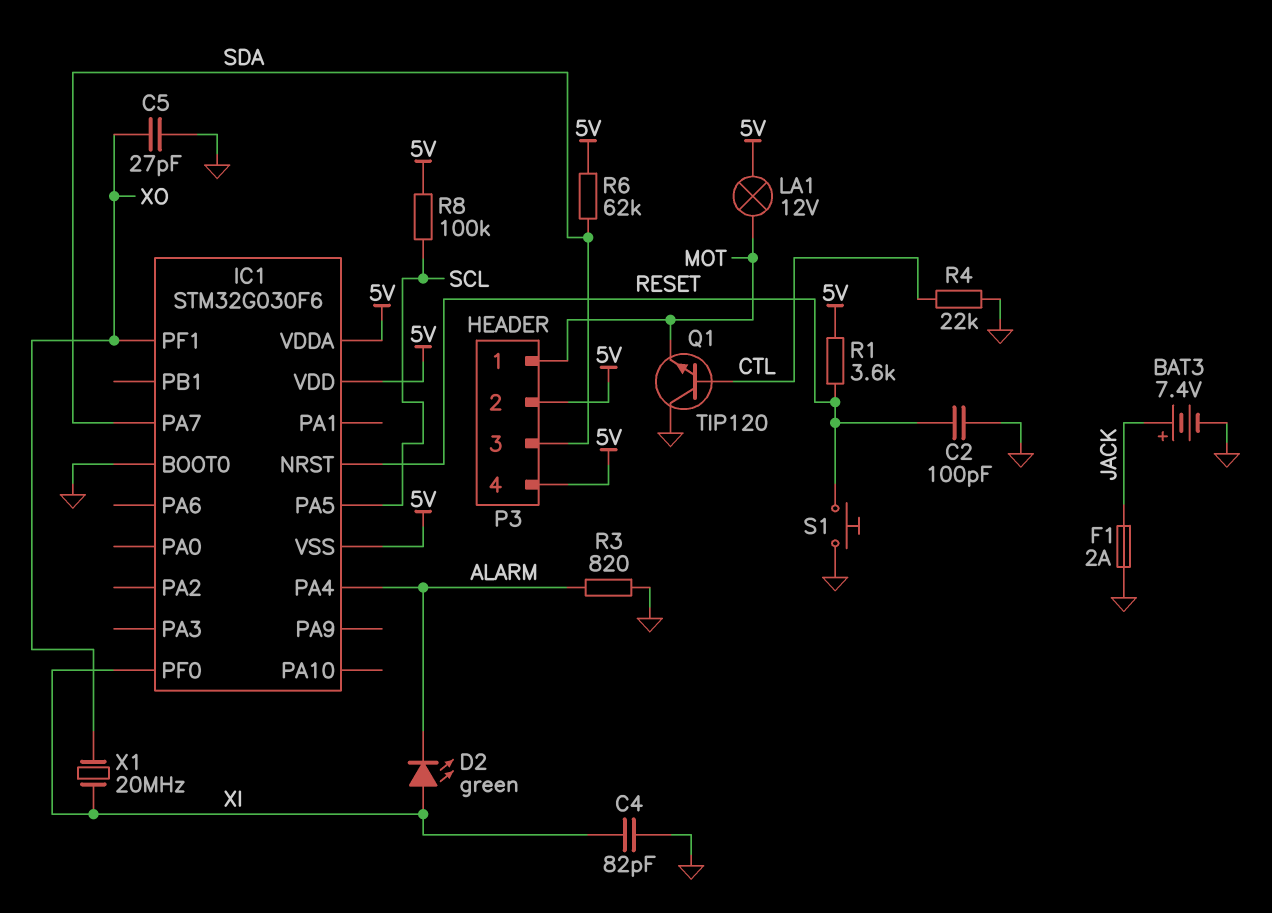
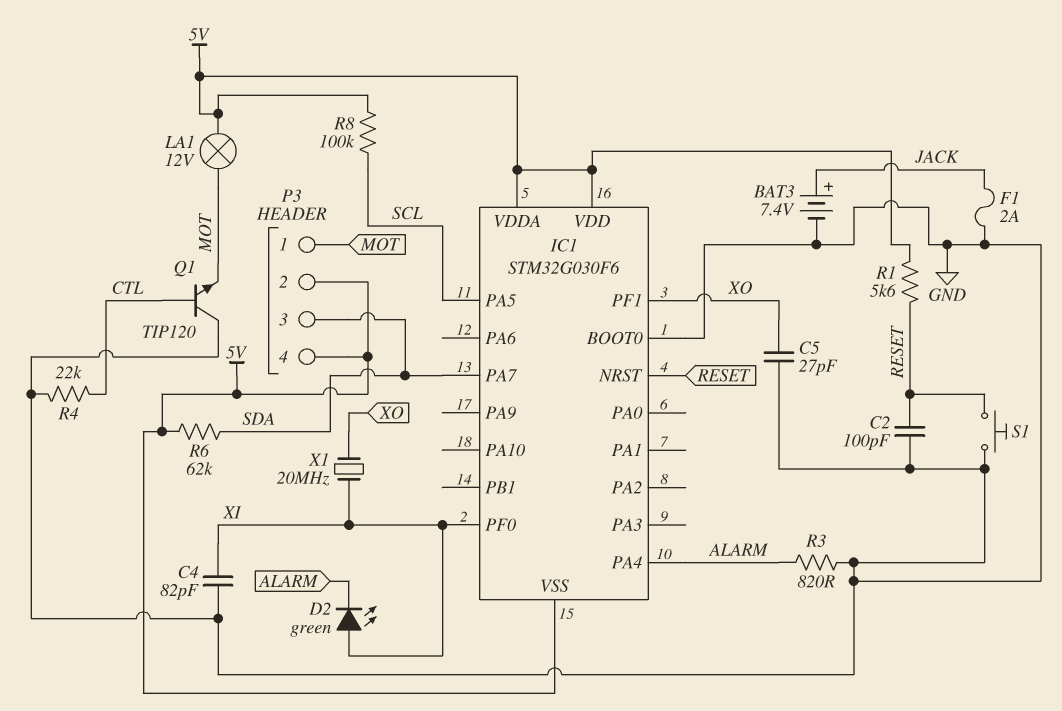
R1: 3.6k (5V, RESET) -> 5.6k (5V, RESET)

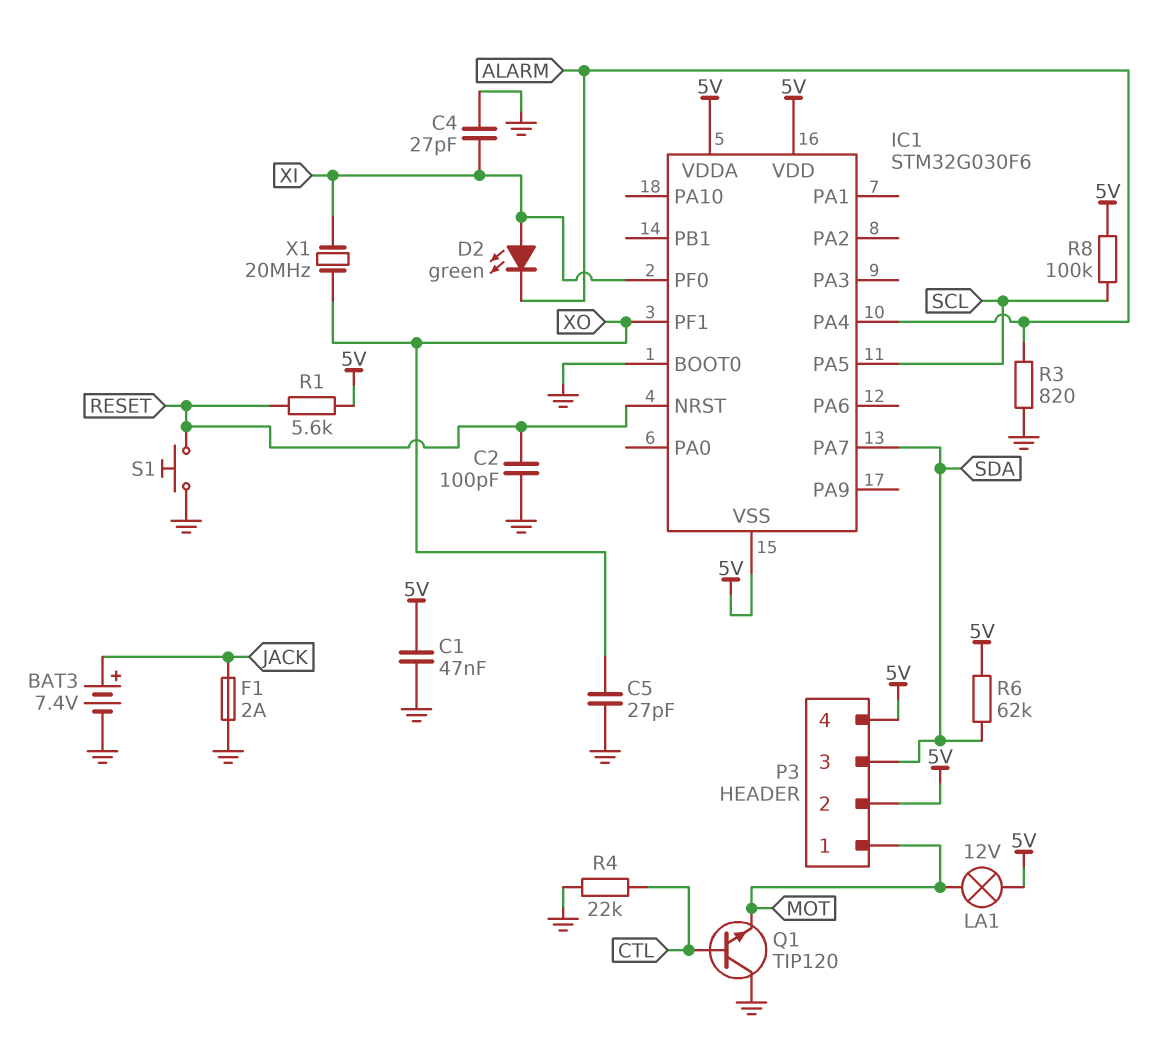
C1: none -> 47nF (5V, GND)
C4: 82pF (GND, XI) -> 27pF (GND, XI)

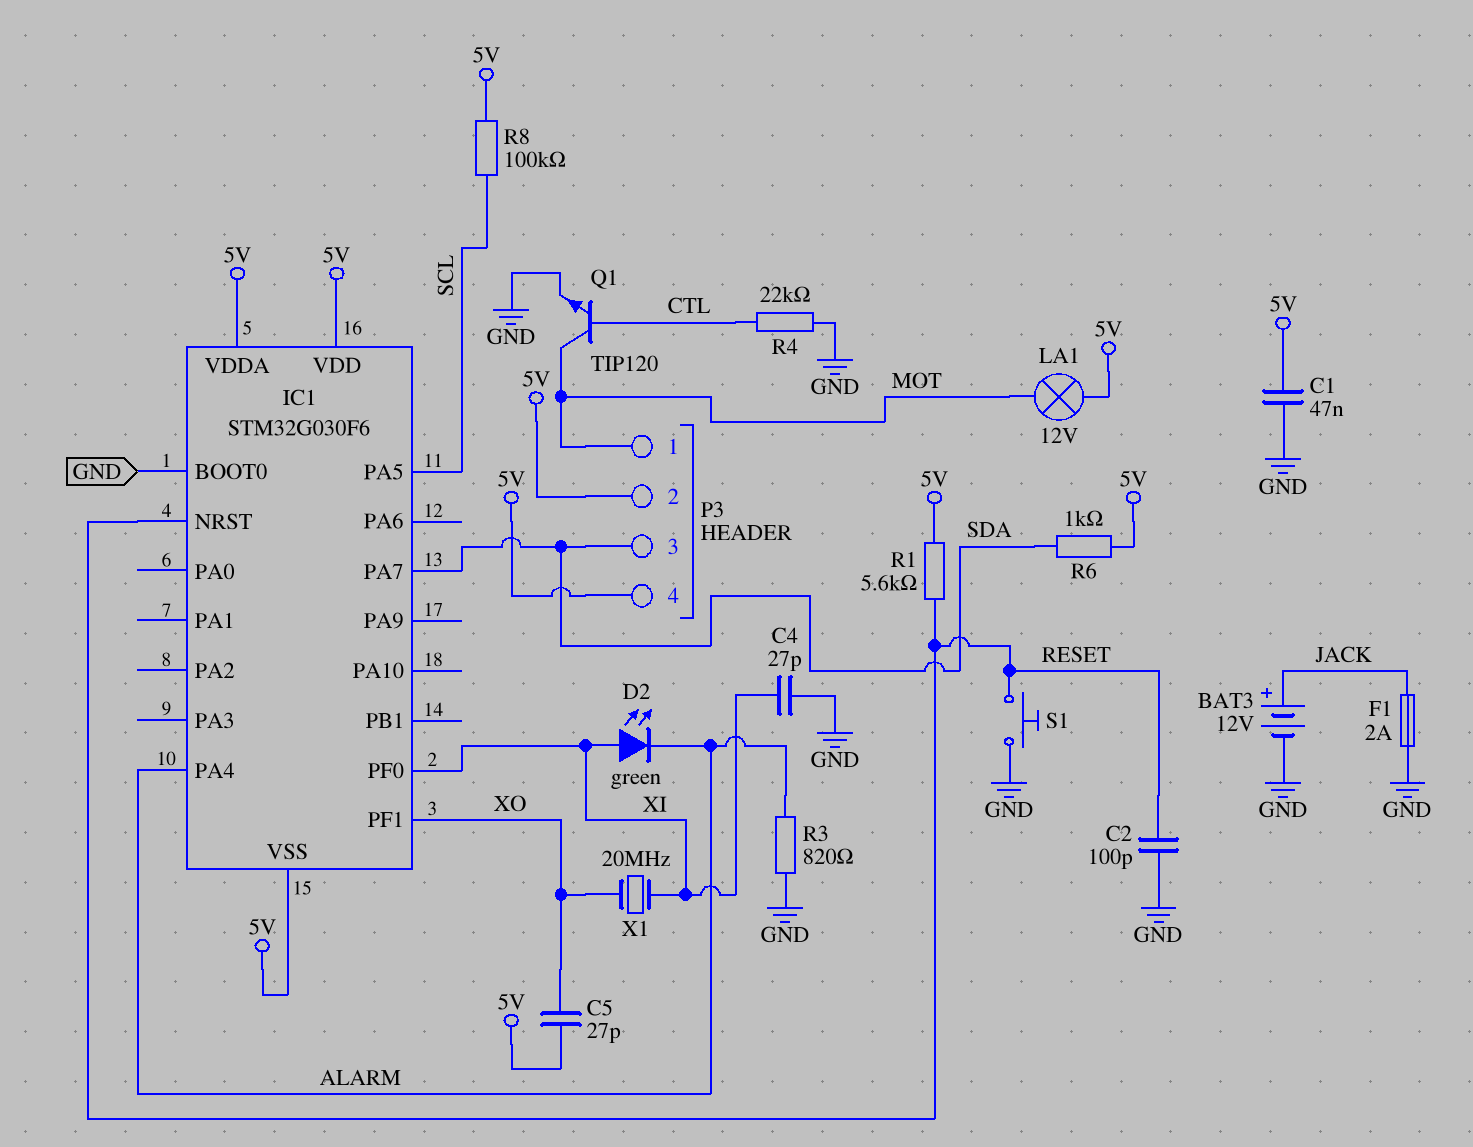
BAT3: 7.4V (plus JACK, minus GND) -> 12V (plus JACK, minus GND)
C5: 27pF (GND, XO) -> 27pF (5V, XO)
Q1: NPN TIP120 (B CTL, C GND, E MOT) -> NPN TIP120 (B CTL, C MOT, E GND)
R6: 62k (5V, SDA) -> 1k (5V, SDA)

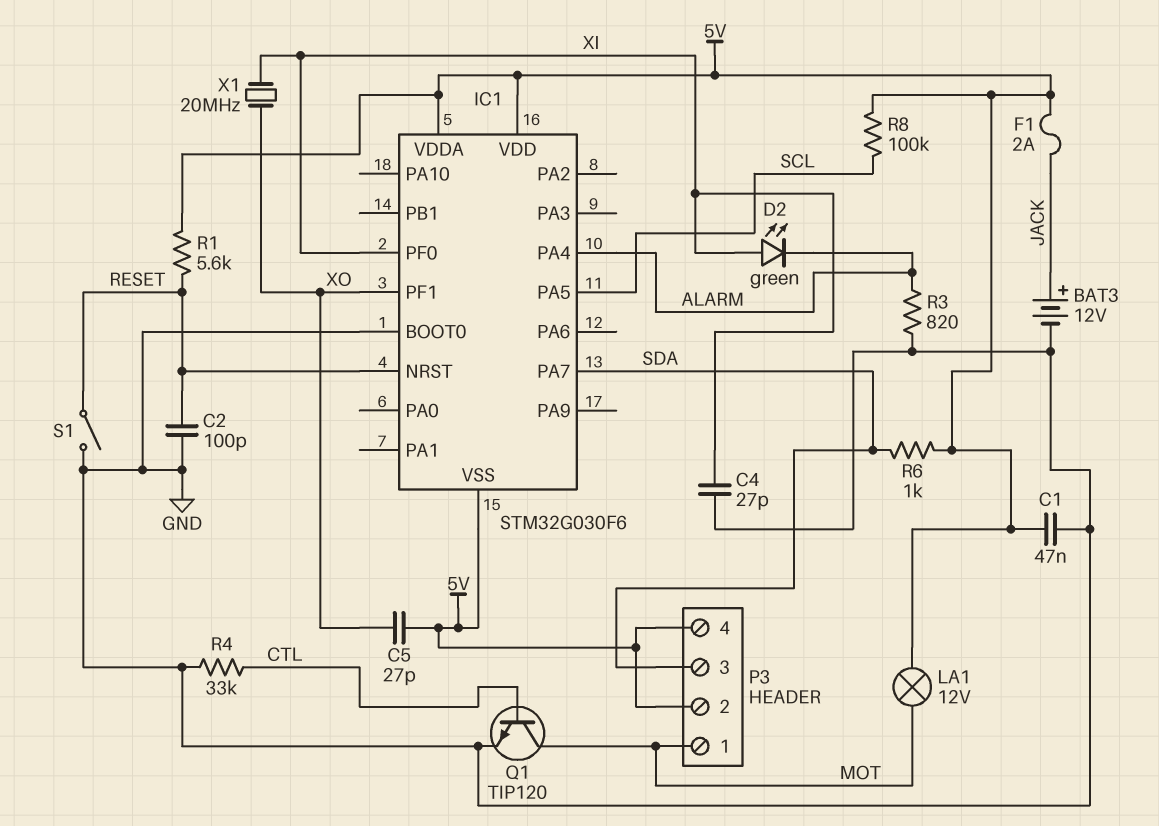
F1: 2A (GND, JACK) -> 2A (5V, JACK)
R4: 22k (CTL, GND) -> 33k (CTL, GND)
S1: button (GND, RESET) -> switch (GND, RESET)

